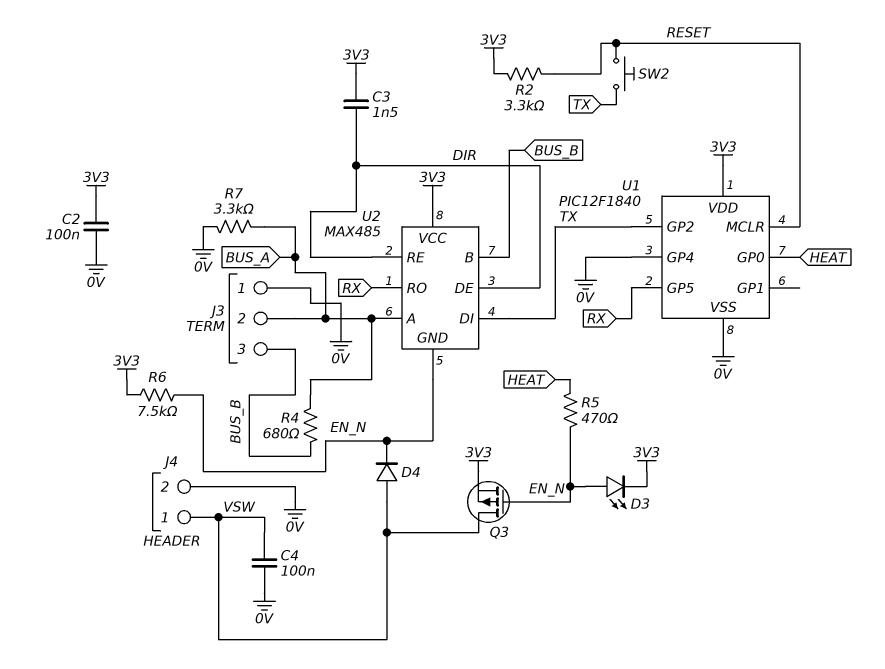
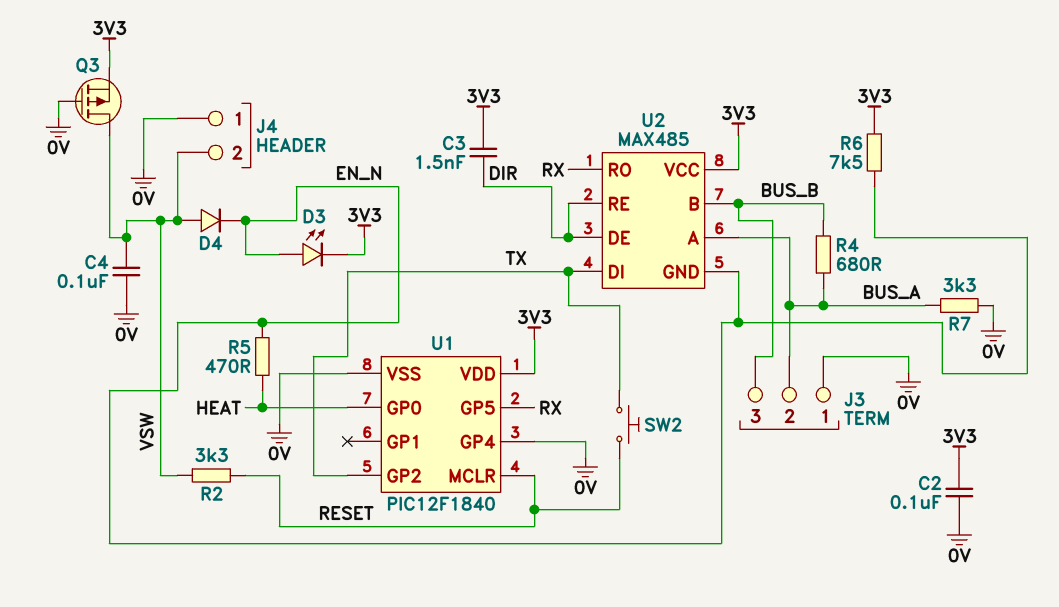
J4 pin 1: VSW -> 0V
J4 pin 2: 0V -> VSW
Q3: PMOS (G EN_N, D VSW, S 3V3) -> PMOS (G 0V, D VSW, S 3V3)
R2: 3.3k (3V3, RESET) -> 3.3k (RESET, VSW)

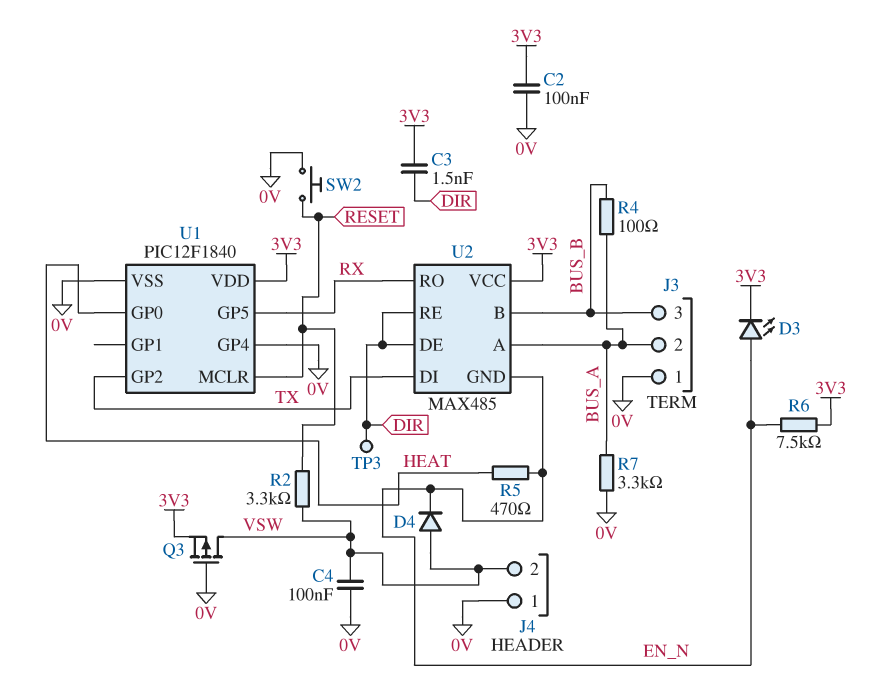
R4: 680 (BUS_A, BUS_B) -> 100 (BUS_A, BUS_B)
SW2: button (RESET, TX) -> button (0V, RESET)
TP3: none -> test point (DIR)

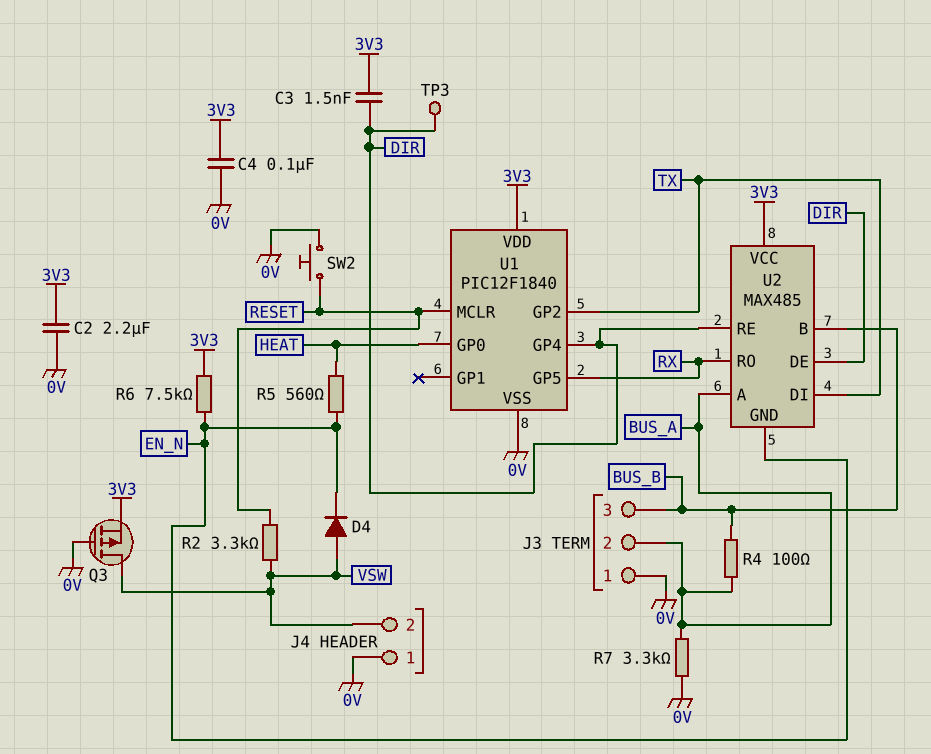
C2: 100nF (0V, 3V3) -> 2.2uF (0V, 3V3)
C4: 100nF (0V, VSW) -> 100nF (0V, 3V3)
D3: LED (A EN_N, K 3V3) -> none
R5: 470 (EN_N, HEAT) -> 560 (EN_N, HEAT)
U1 pin GP4: 0V -> DIR

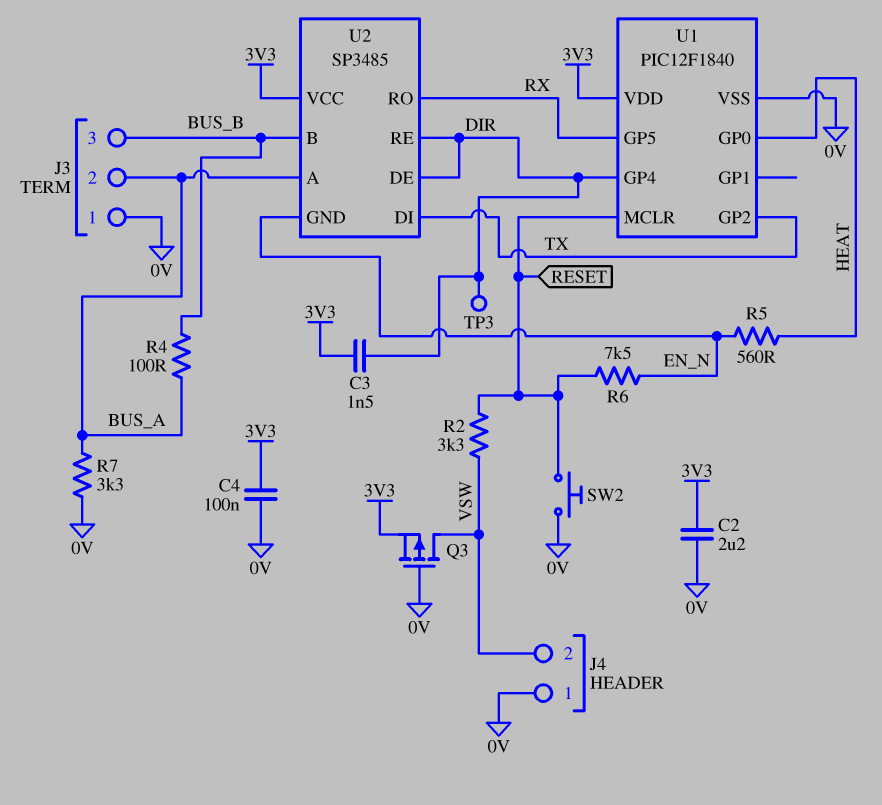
D4: diode (A VSW, K EN_N) -> none
R6: 7.5k (3V3, EN_N) -> 7.5k (EN_N, RESET)
U2: MAX485 -> SP3485

